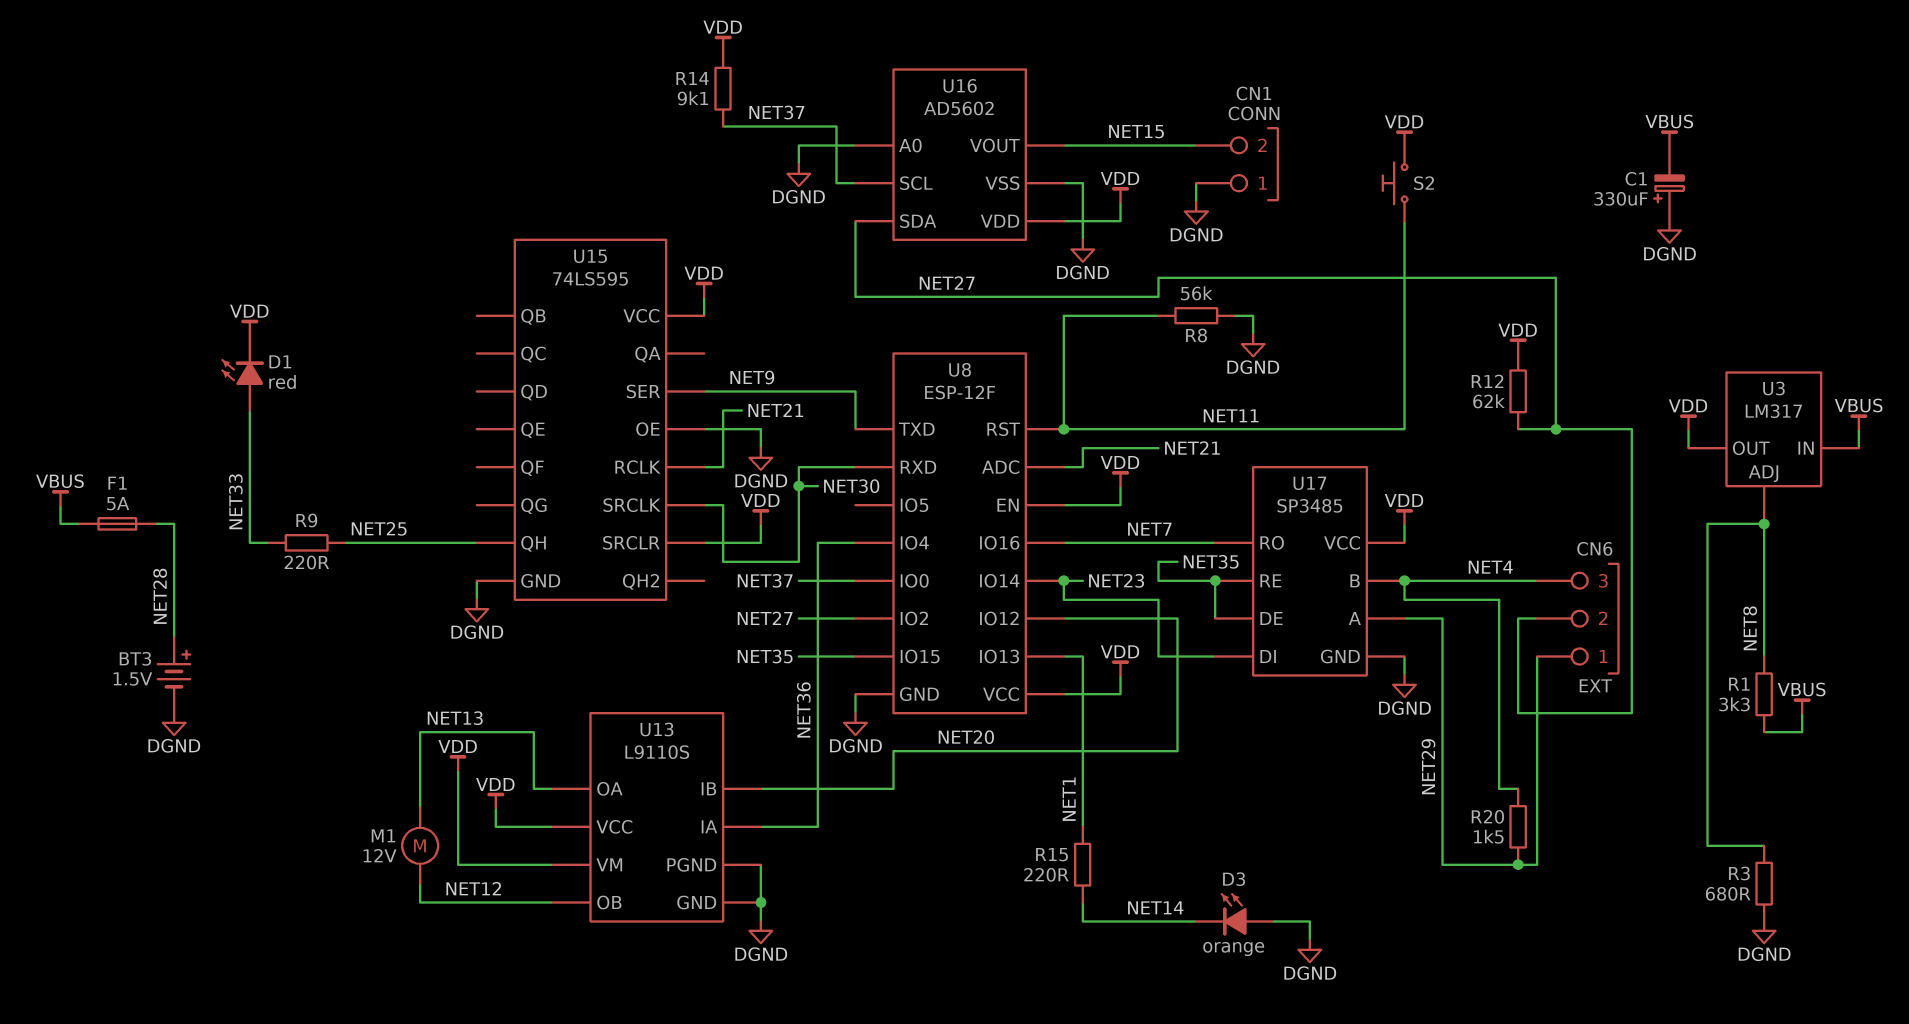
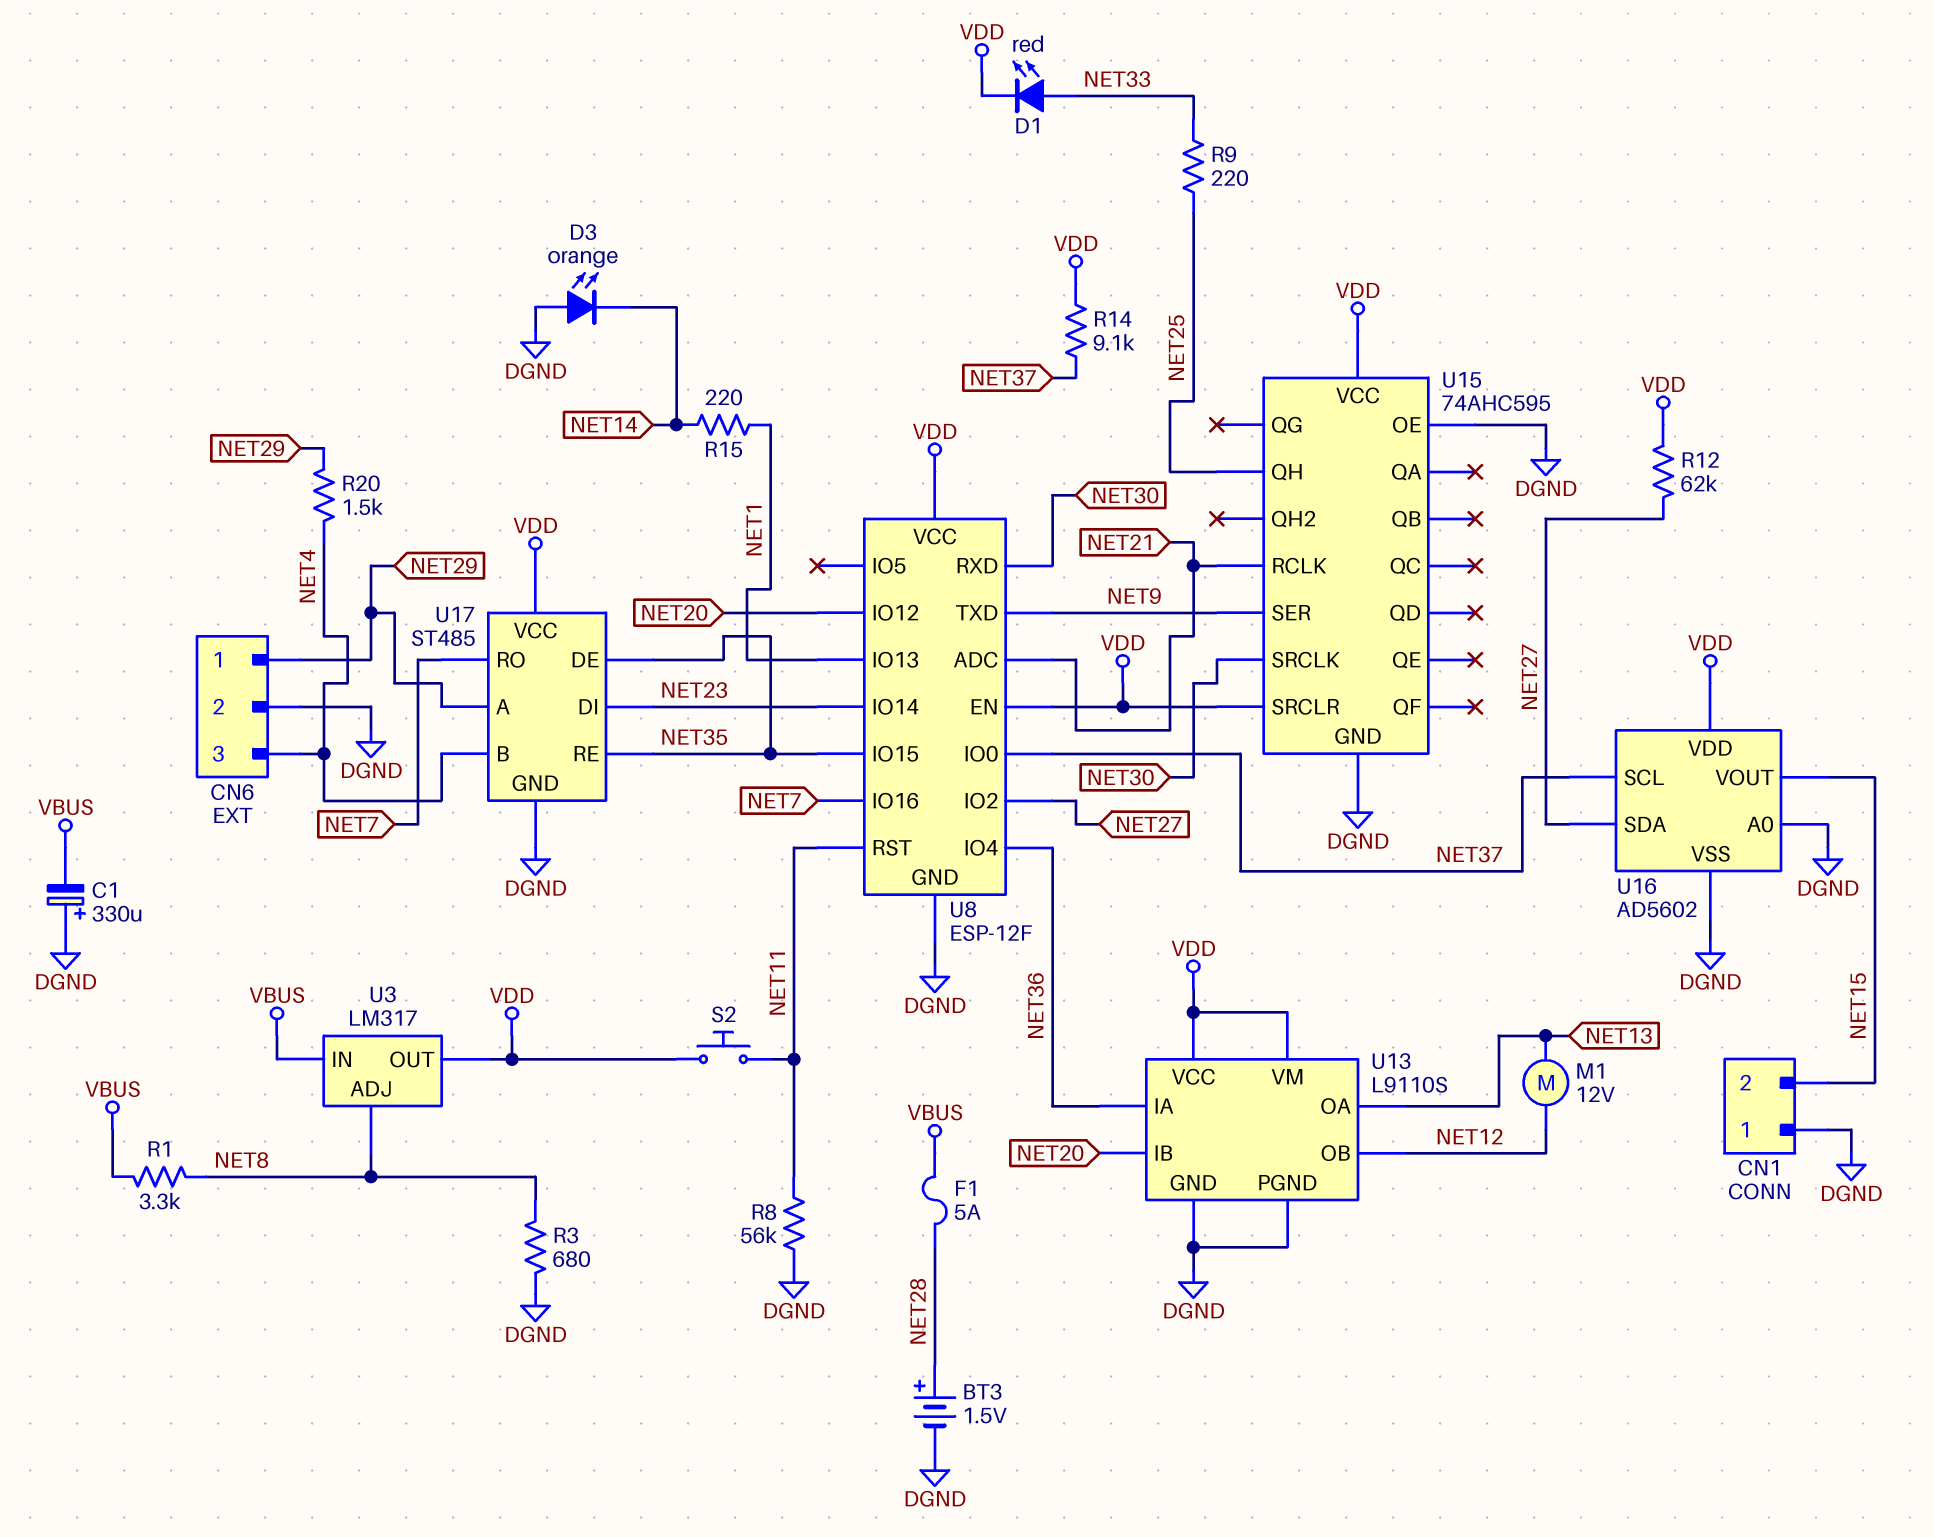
CN6 pin 2: NET27 -> DGND
U15: 74LS595 -> 74AHC595
U17: SP3485 -> ST485

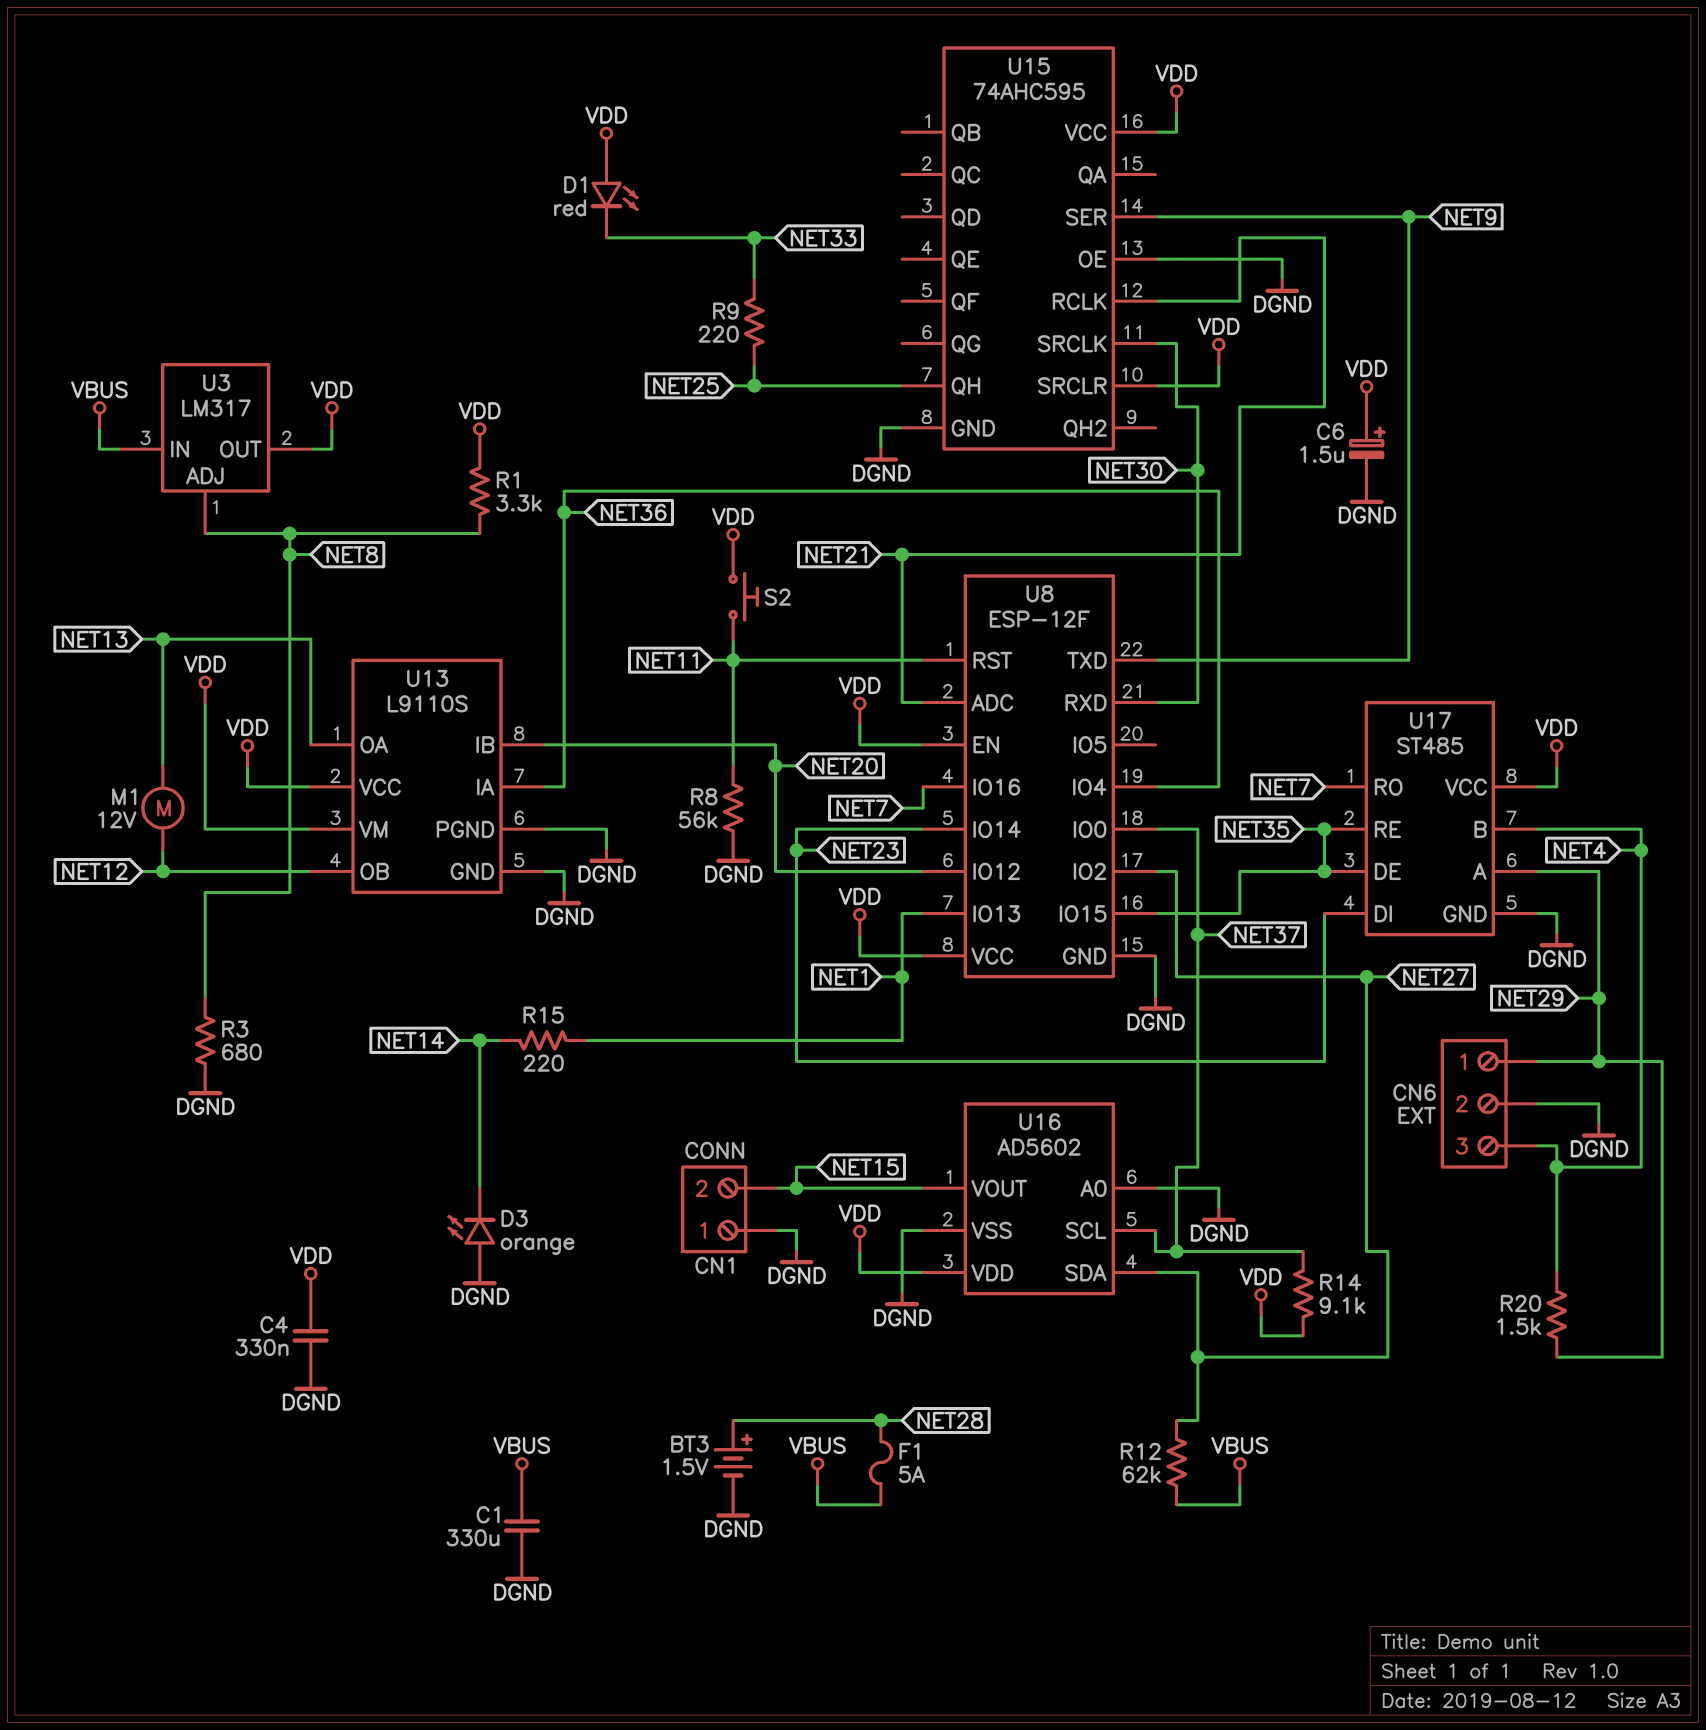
C1: 330uF (plus DGND, minus VBUS) -> 330uF (DGND, VBUS)
C4: none -> 330nF (DGND, VDD)
C6: none -> 1.5uF (plus VDD, minus DGND)
D1: LED red (A NET33, K VDD) -> LED red (A VDD, K NET33)
R1: 3.3k (NET8, VBUS) -> 3.3k (NET8, VDD)
R12: 62k (NET27, VDD) -> 62k (NET27, VBUS)

